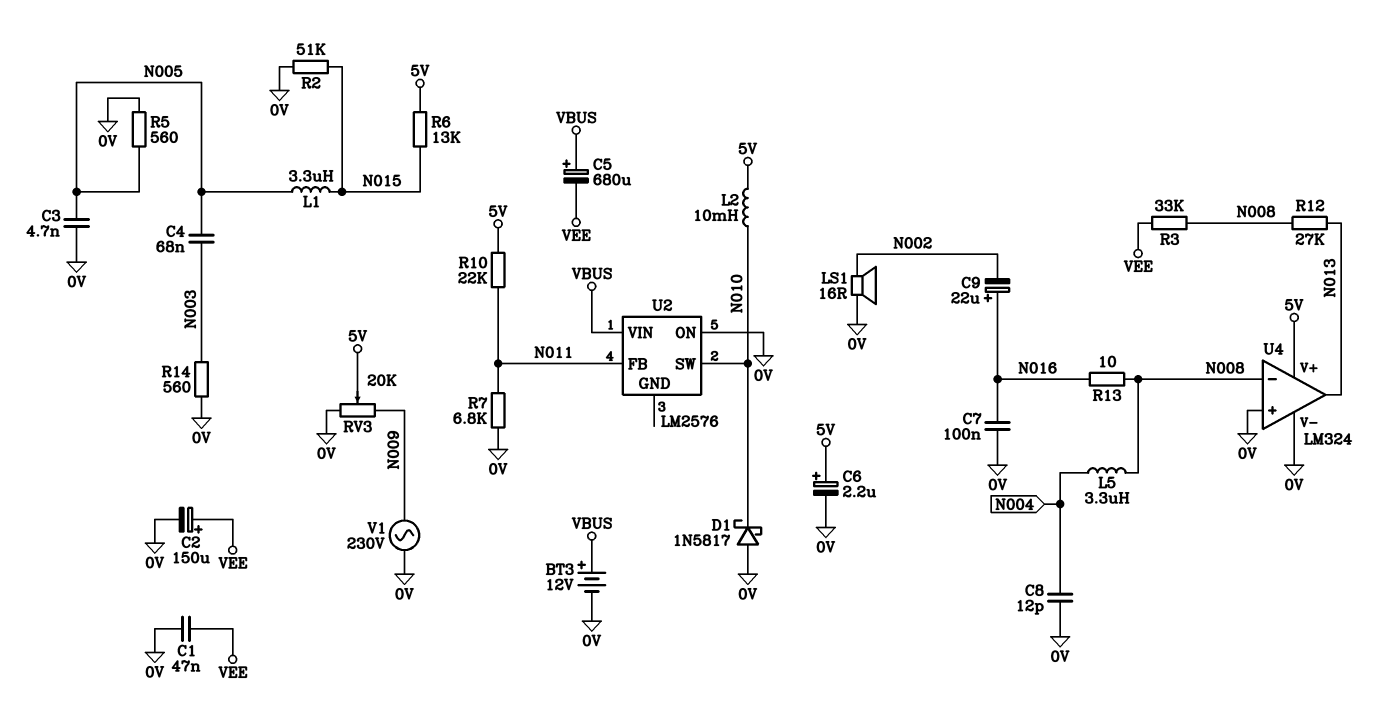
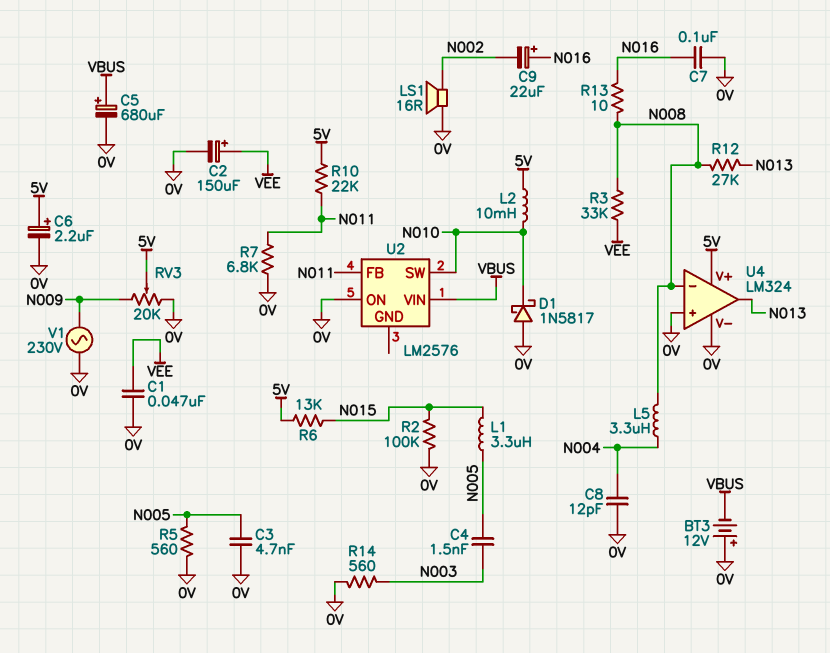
BT3: 12V (plus VBUS, minus 0V) -> 12V (plus 0V, minus VBUS)
C4: 68nF (N003, N005) -> 1.5nF (N003, N005)
C5: 680uF (plus VBUS, minus VEE) -> 680uF (plus VBUS, minus 0V)
R2: 51k (0V, N015) -> 100k (0V, N015)

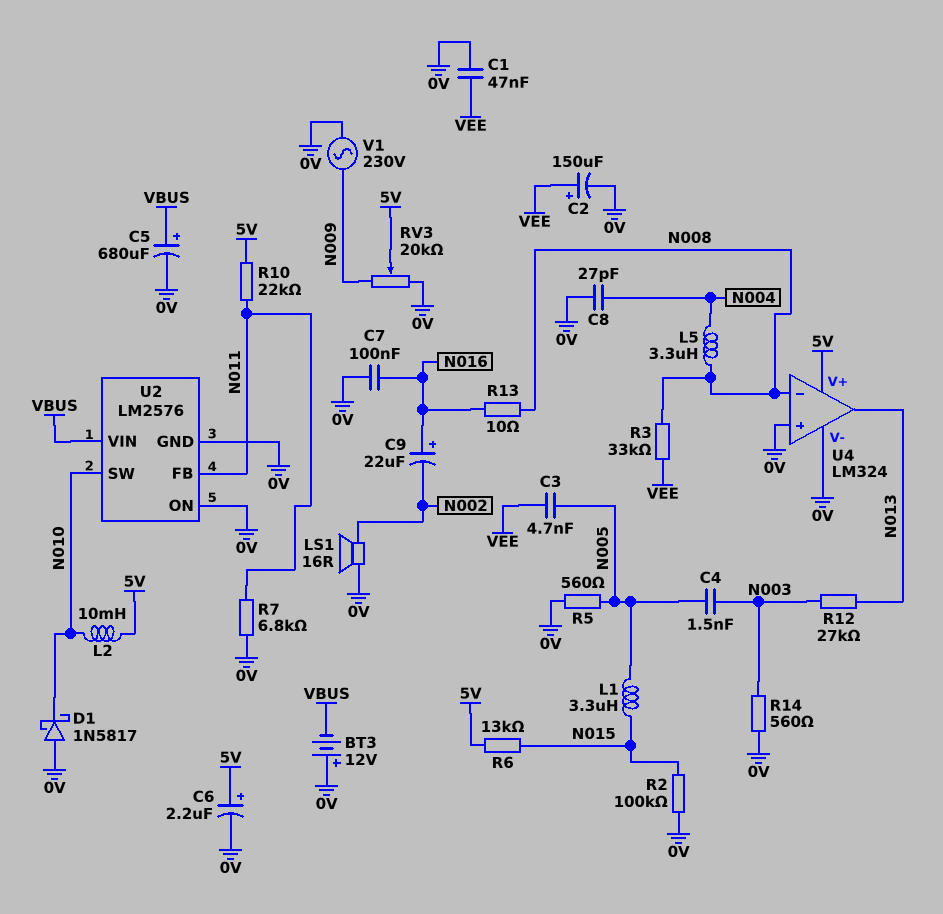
C3: 4.7nF (0V, N005) -> 4.7nF (N005, VEE)
C8: 12pF (0V, N004) -> 27pF (0V, N004)
R12: 27k (N008, N013) -> 27k (N003, N013)
U2 pin GND: none -> 0V

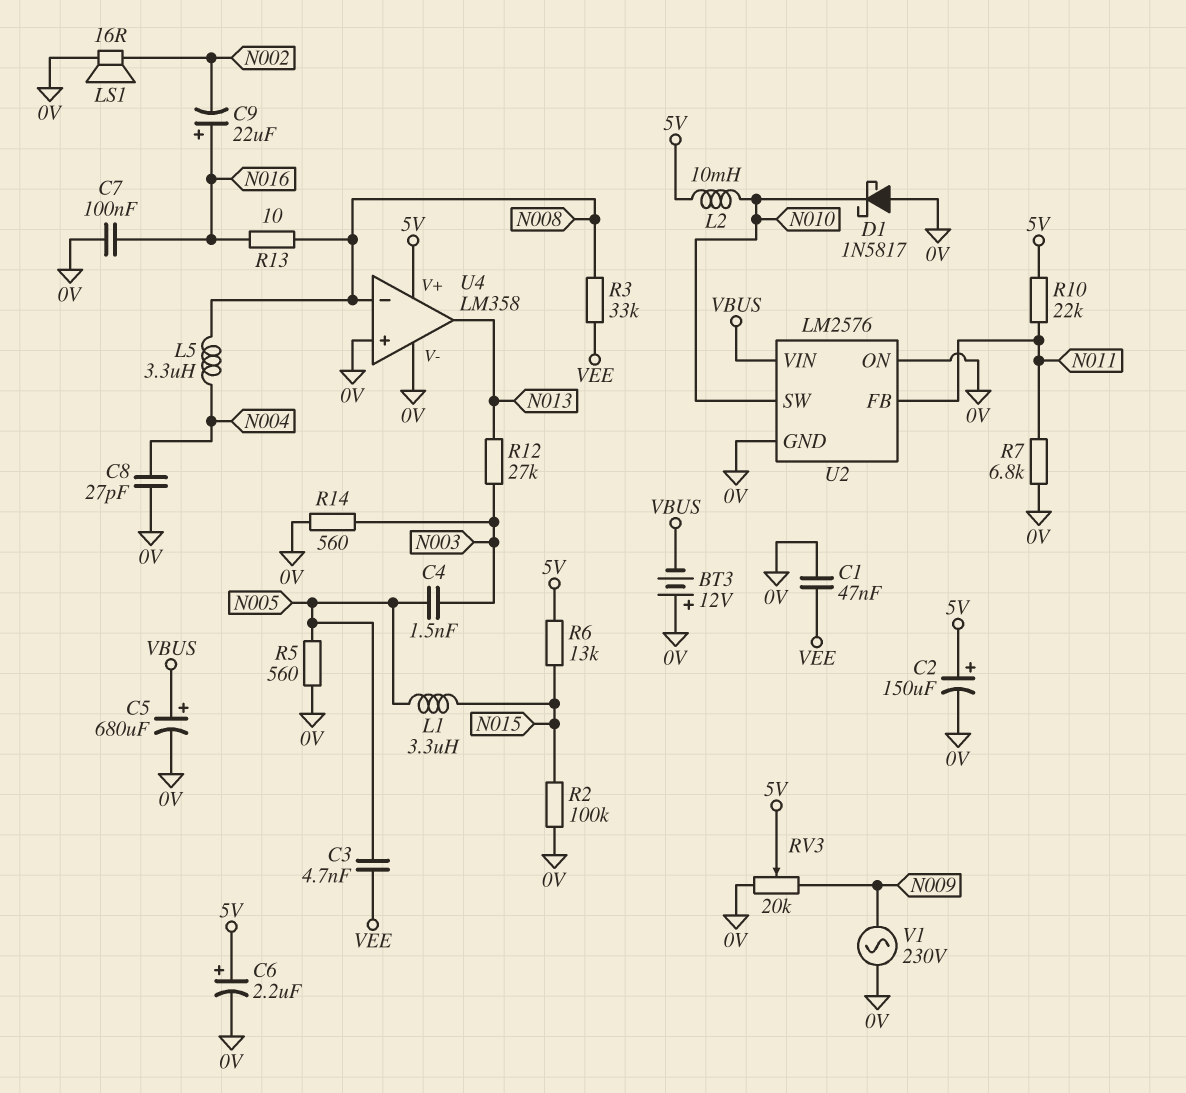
C2: 150uF (plus VEE, minus 0V) -> 150uF (plus 5V, minus 0V)
U4: LM324 -> LM358

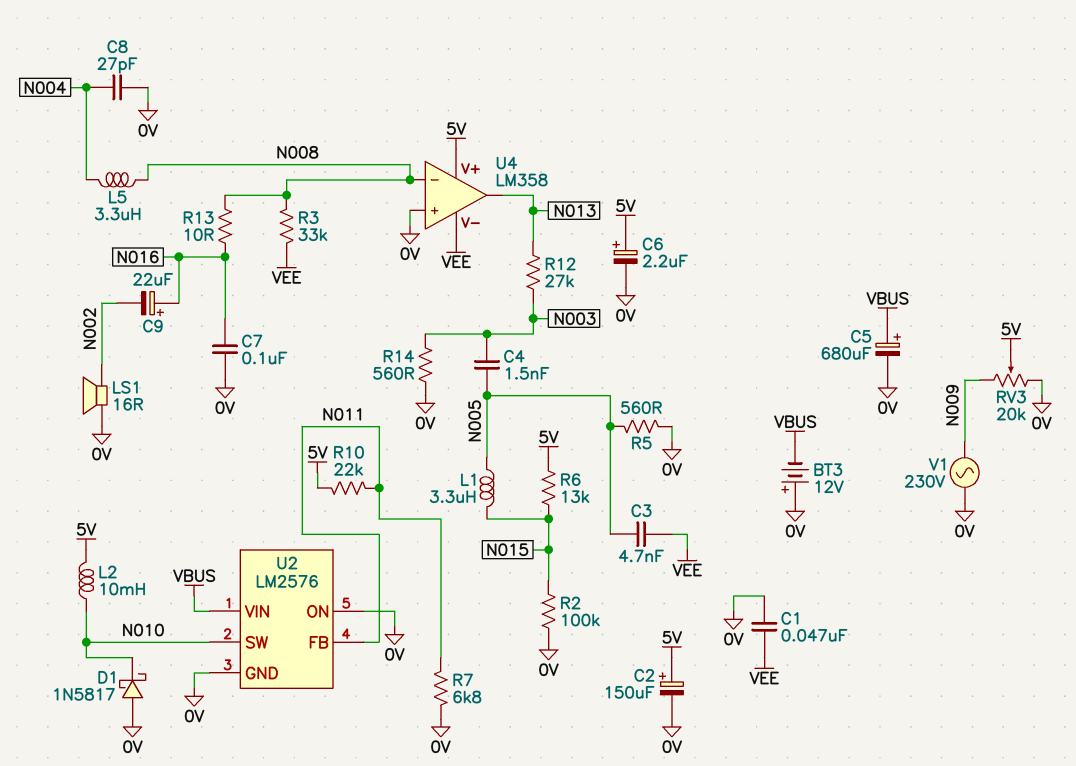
U4 pin V-: 0V -> VEE

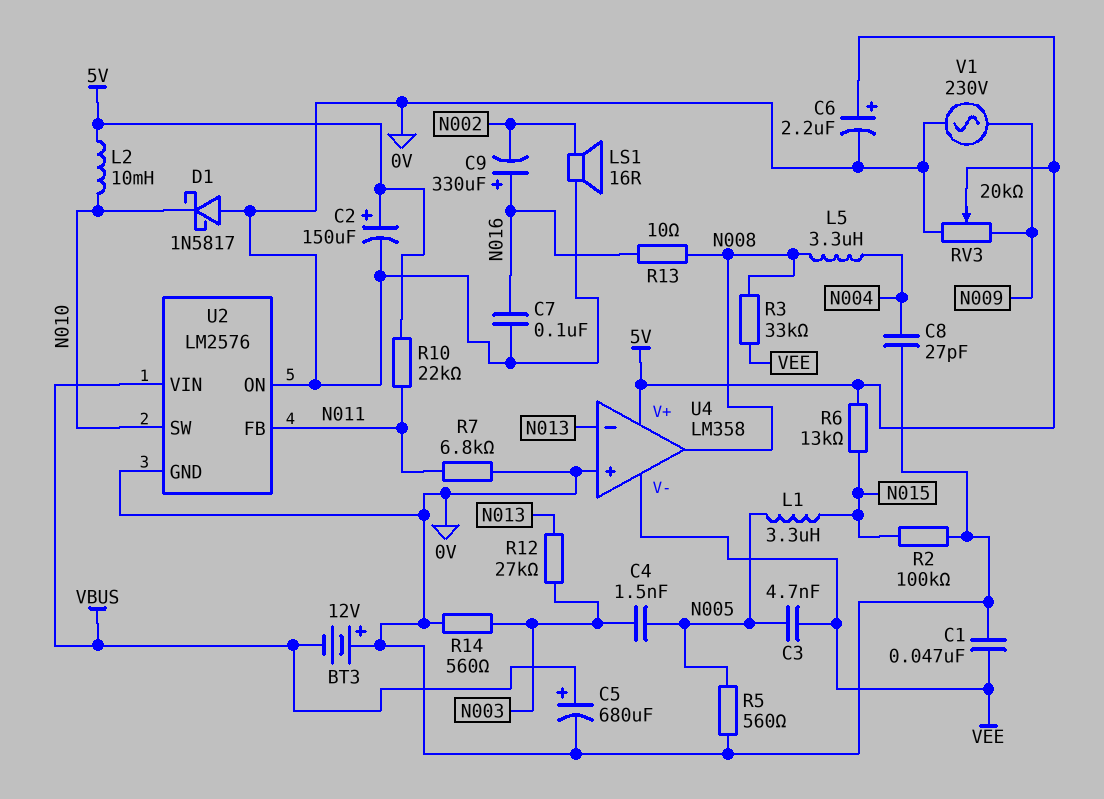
C9: 22uF (plus N016, minus N002) -> 330uF (plus N016, minus N002)
U4 pin in-: N008 -> N013
U4 pin out: N013 -> N008

